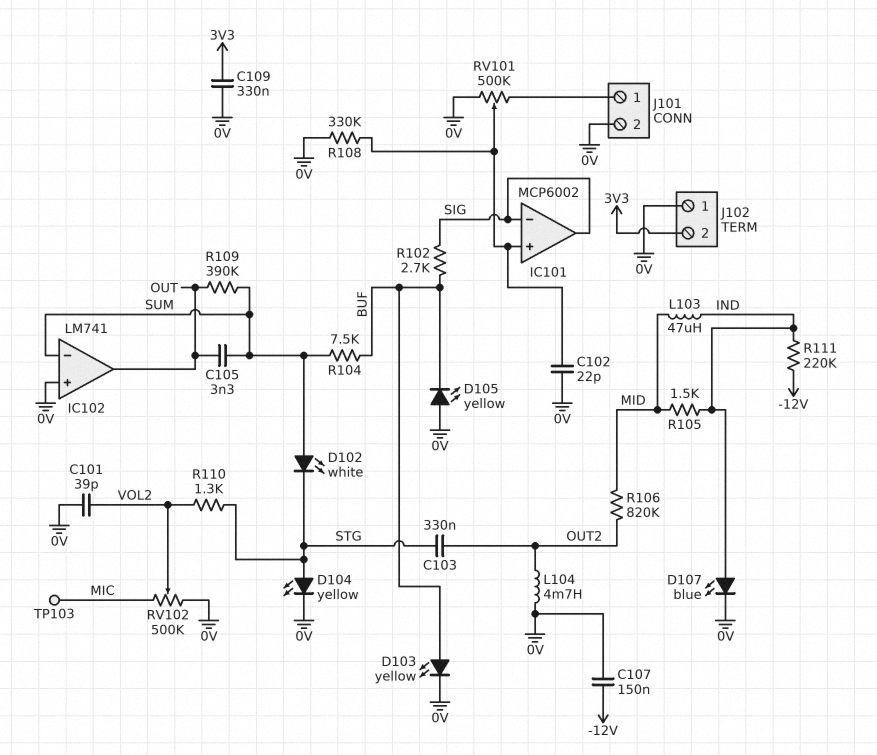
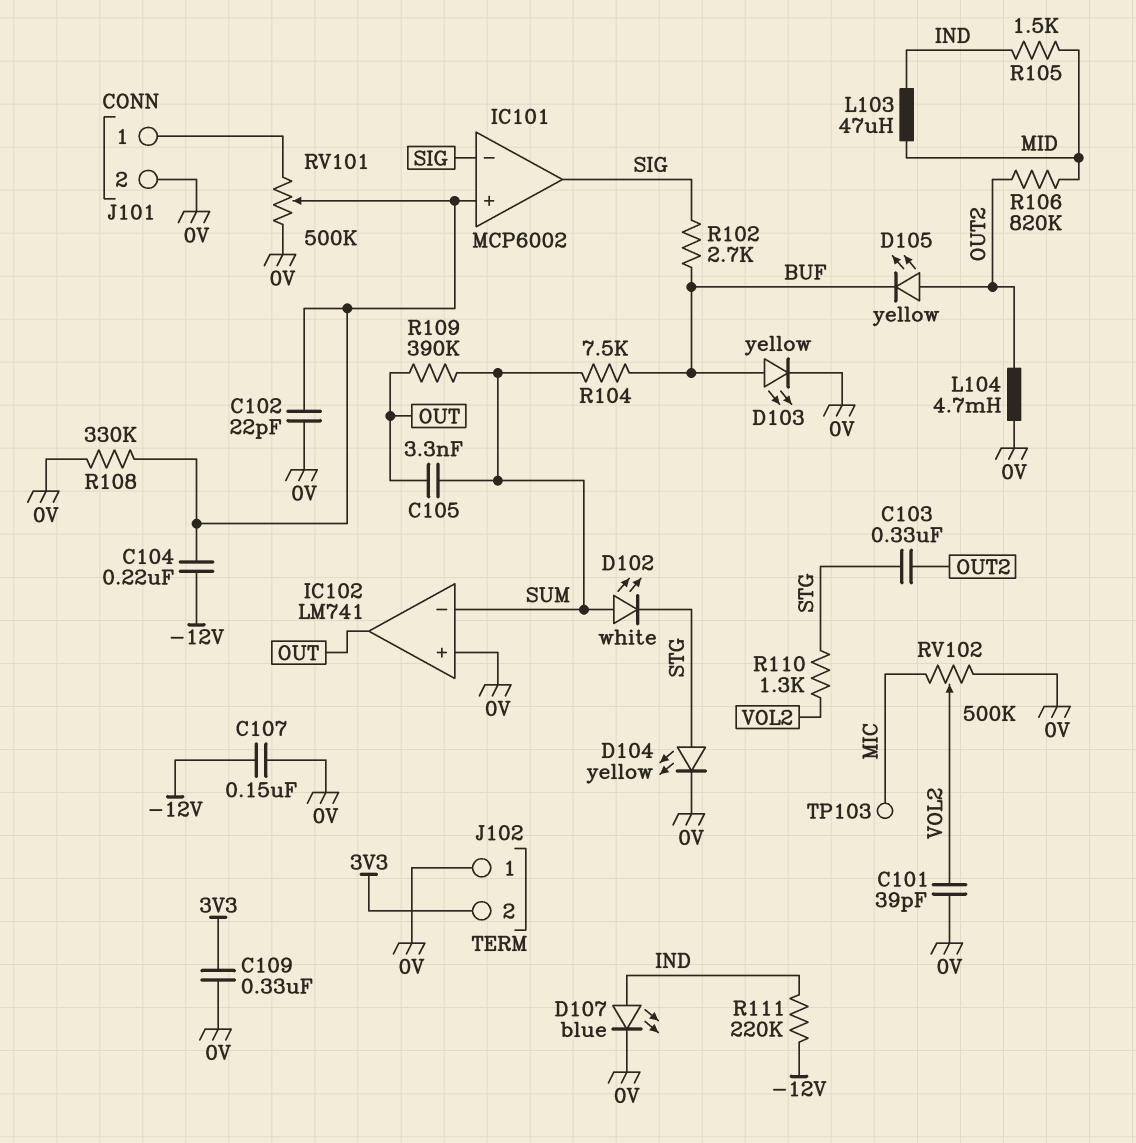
C104: none -> 220nF (-12V, IC101/in+)
D105: LED yellow (A 0V, K BUF) -> LED yellow (A OUT2, K BUF)

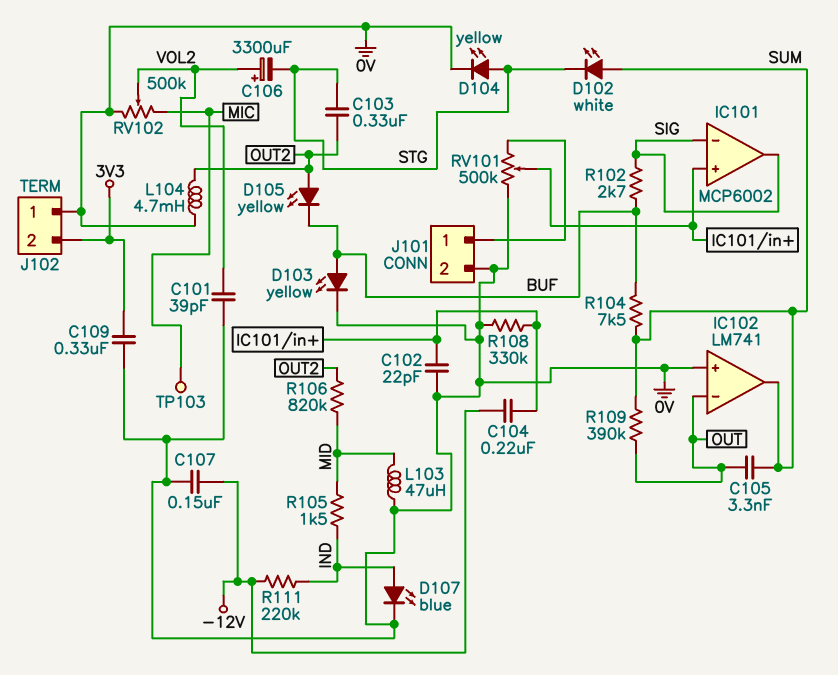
C106: none -> 3300uF (plus VOL2, minus STG)
IC102 pin in-: SUM -> OUT
IC102 pin out: OUT -> SUM
L103: 47uH (IND, MID) -> 47uH (0V, MID)
R110: 1.3k (STG, VOL2) -> none

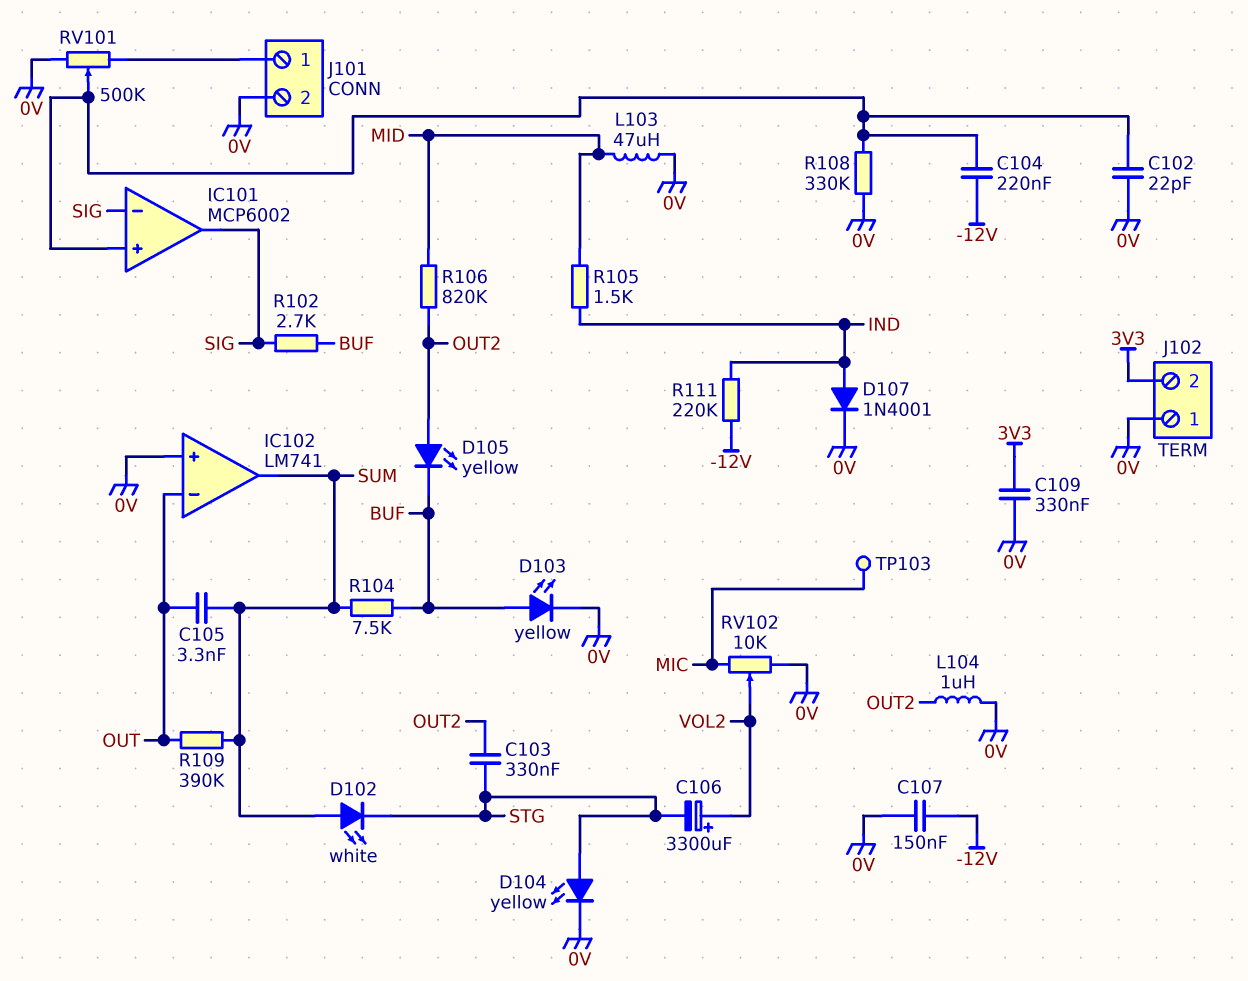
C101: 39pF (0V, VOL2) -> none
D107: LED blue (A IND, K 0V) -> diode 1N4001 (A IND, K 0V)
L104: 4.7mH (0V, OUT2) -> 1uH (0V, OUT2)
RV102: 500k (0V, MIC, wiper VOL2) -> 10k (0V, MIC, wiper VOL2)

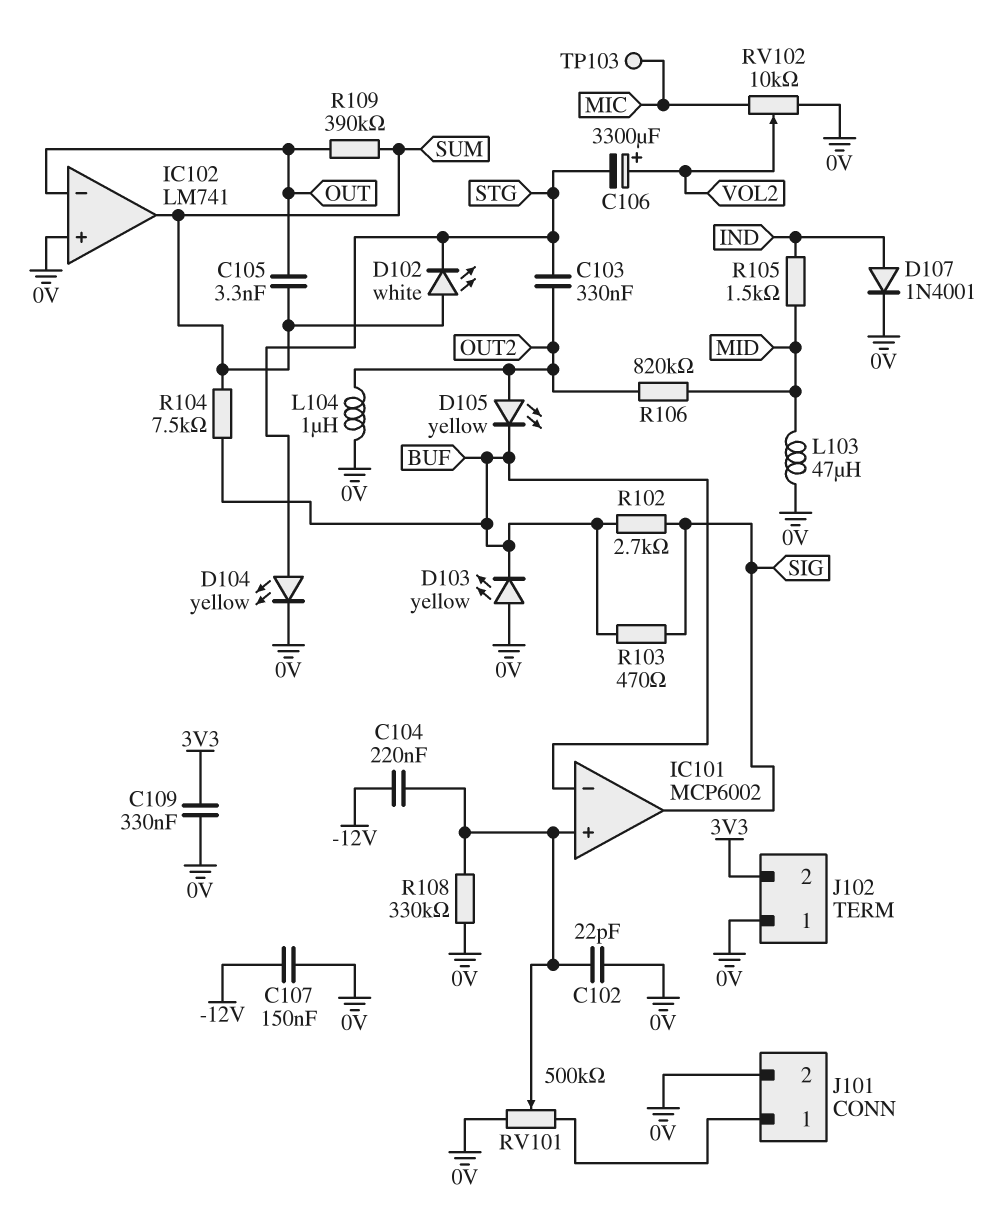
D103: LED yellow (A BUF, K 0V) -> LED yellow (A 0V, K BUF)
IC101 pin in-: SIG -> BUF
R103: none -> 470 (BUF, SIG)
R111: 220k (-12V, IND) -> none

